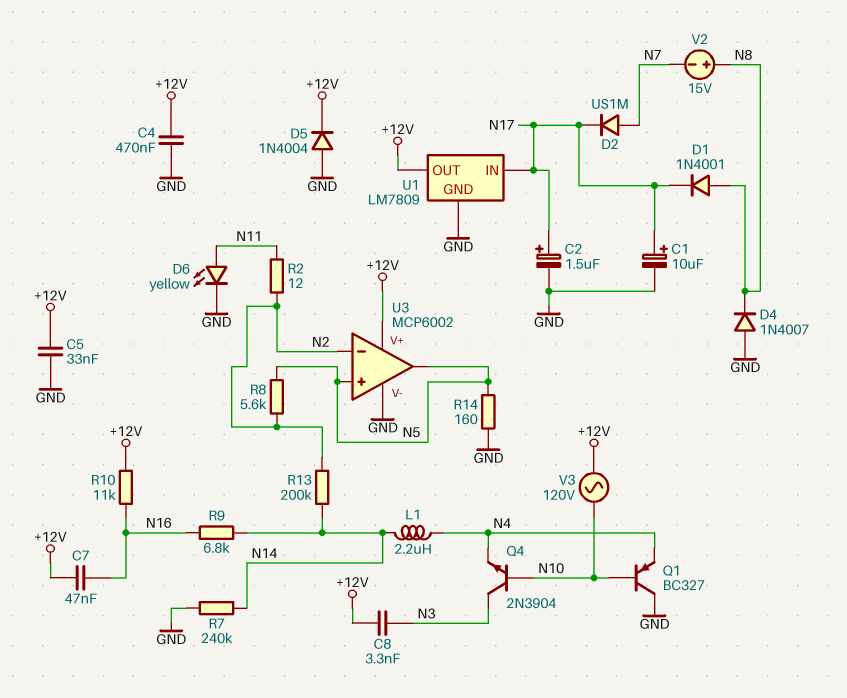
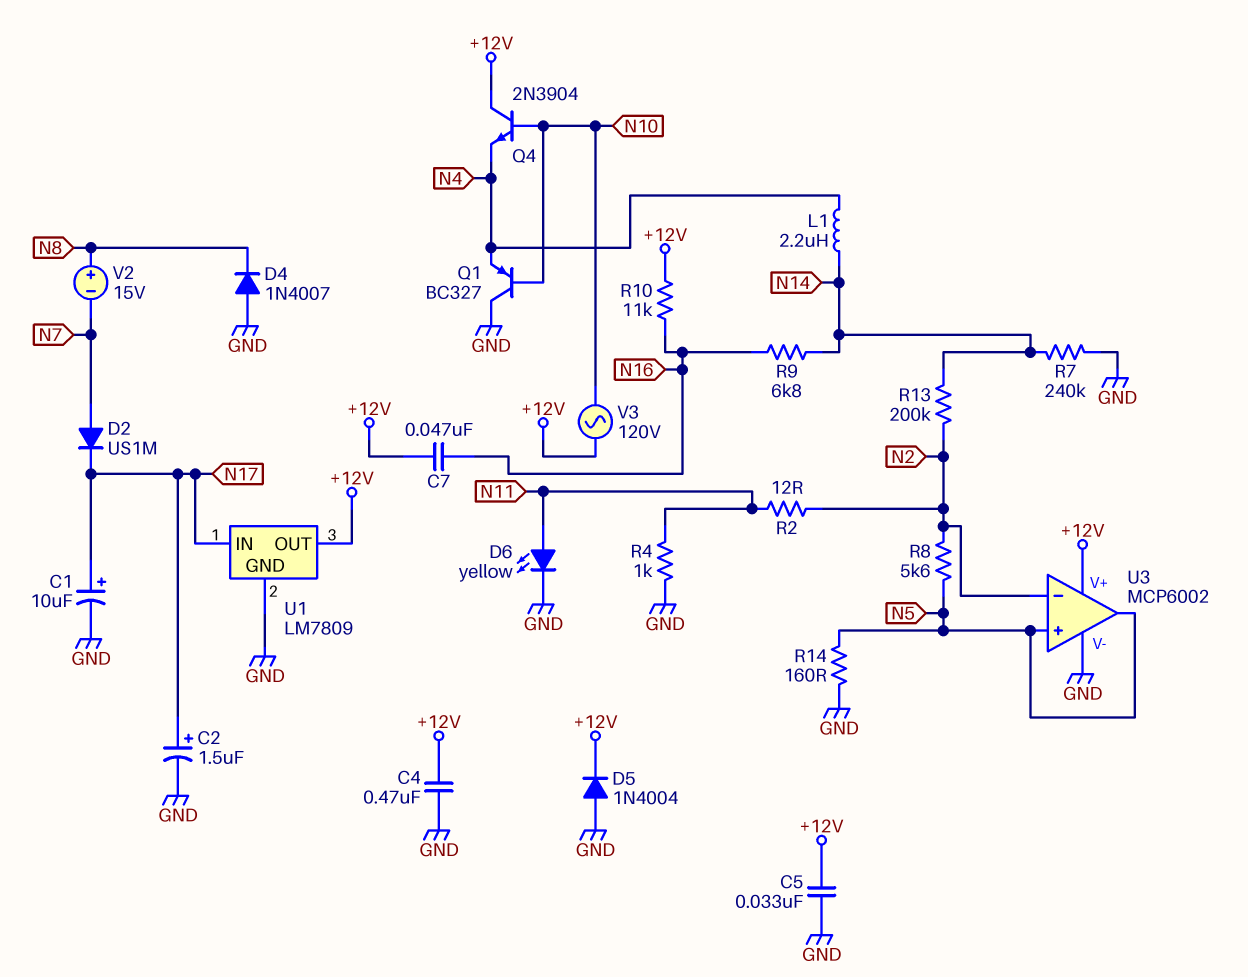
C8: 3.3nF (+12V, N3) -> none
D1: diode 1N4001 (A N8, K N17) -> none
Q4: NPN 2N3904 (B N10, C N3, E N4) -> NPN 2N3904 (B N10, C +12V, E N4)
R4: none -> 1k (GND, N11)

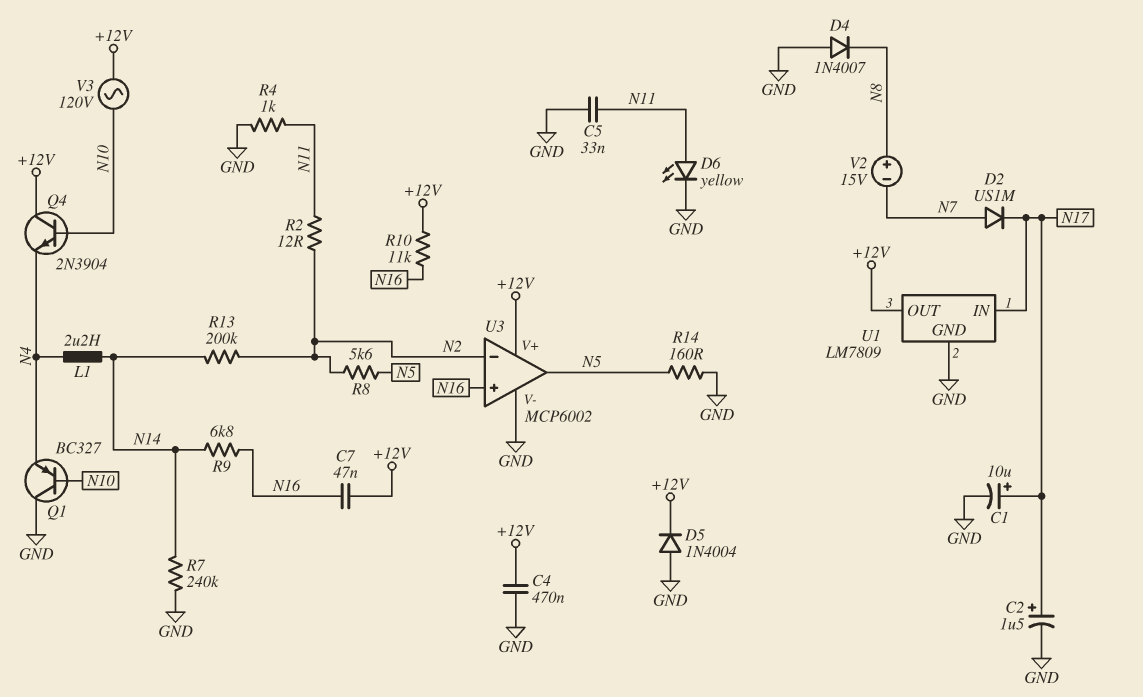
C5: 33nF (+12V, GND) -> 33nF (GND, N11)
U3 pin in+: N5 -> N16

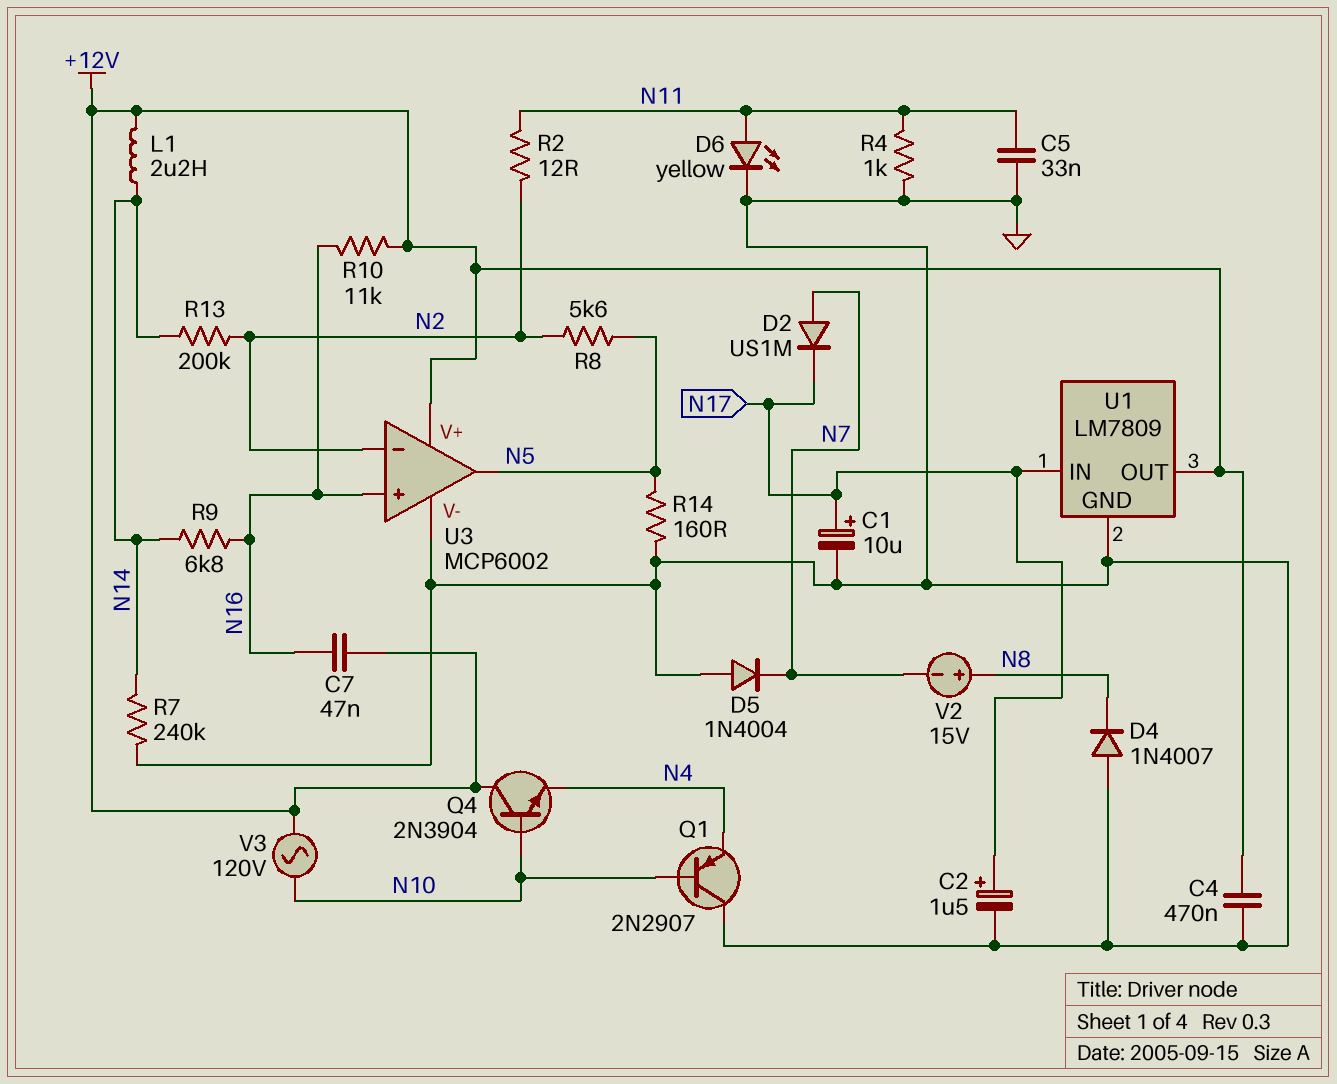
D5: diode 1N4004 (A GND, K +12V) -> diode 1N4004 (A GND, K N7)
L1: 2.2uH (N4, N14) -> 2.2uH (+12V, N14)
Q1: PNP BC327 (B N10, C GND, E N4) -> PNP 2N2907 (B N10, C GND, E N4)

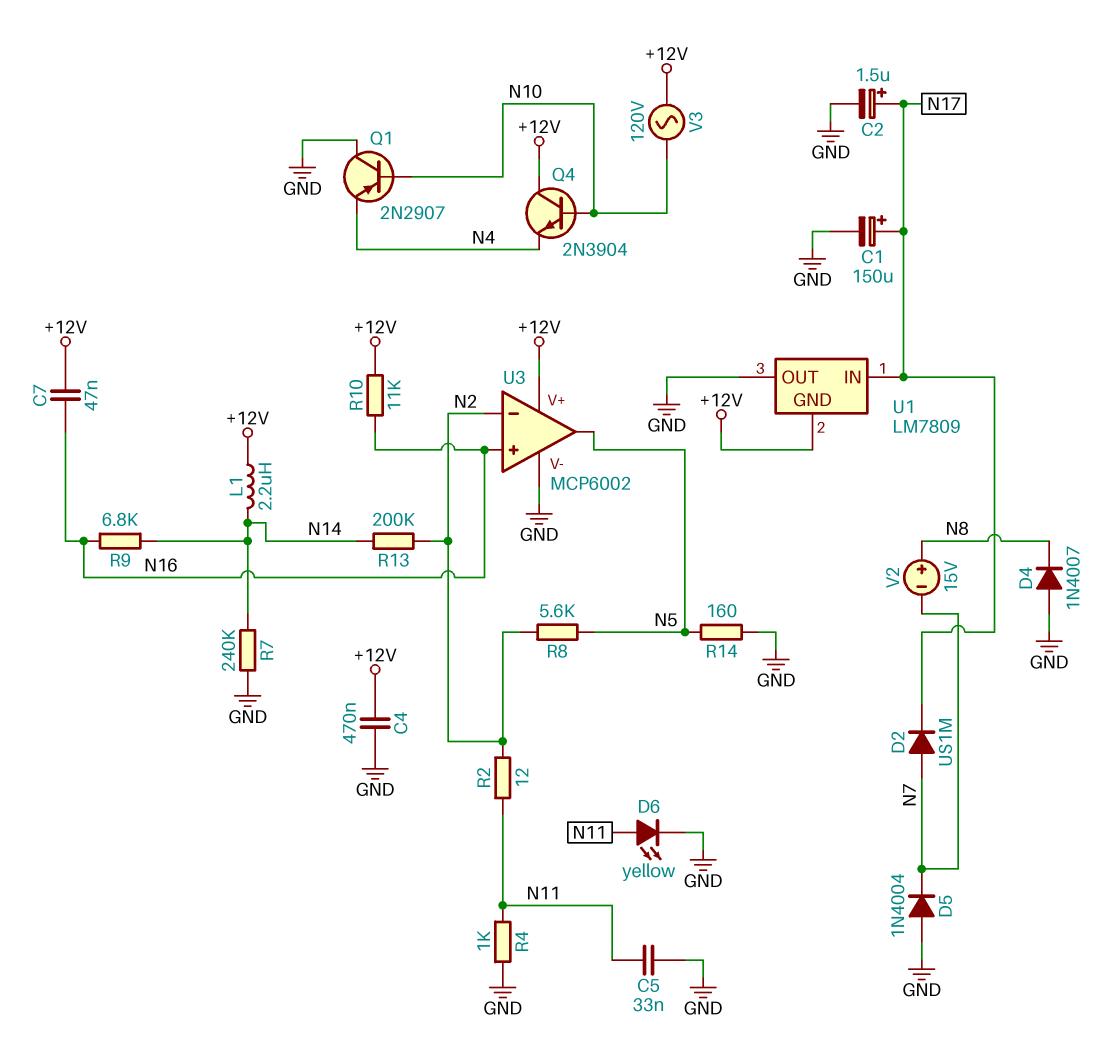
C1: 10uF (plus N17, minus GND) -> 150uF (plus N17, minus GND)
U1 pin GND: GND -> +12V
U1 pin OUT: +12V -> GND

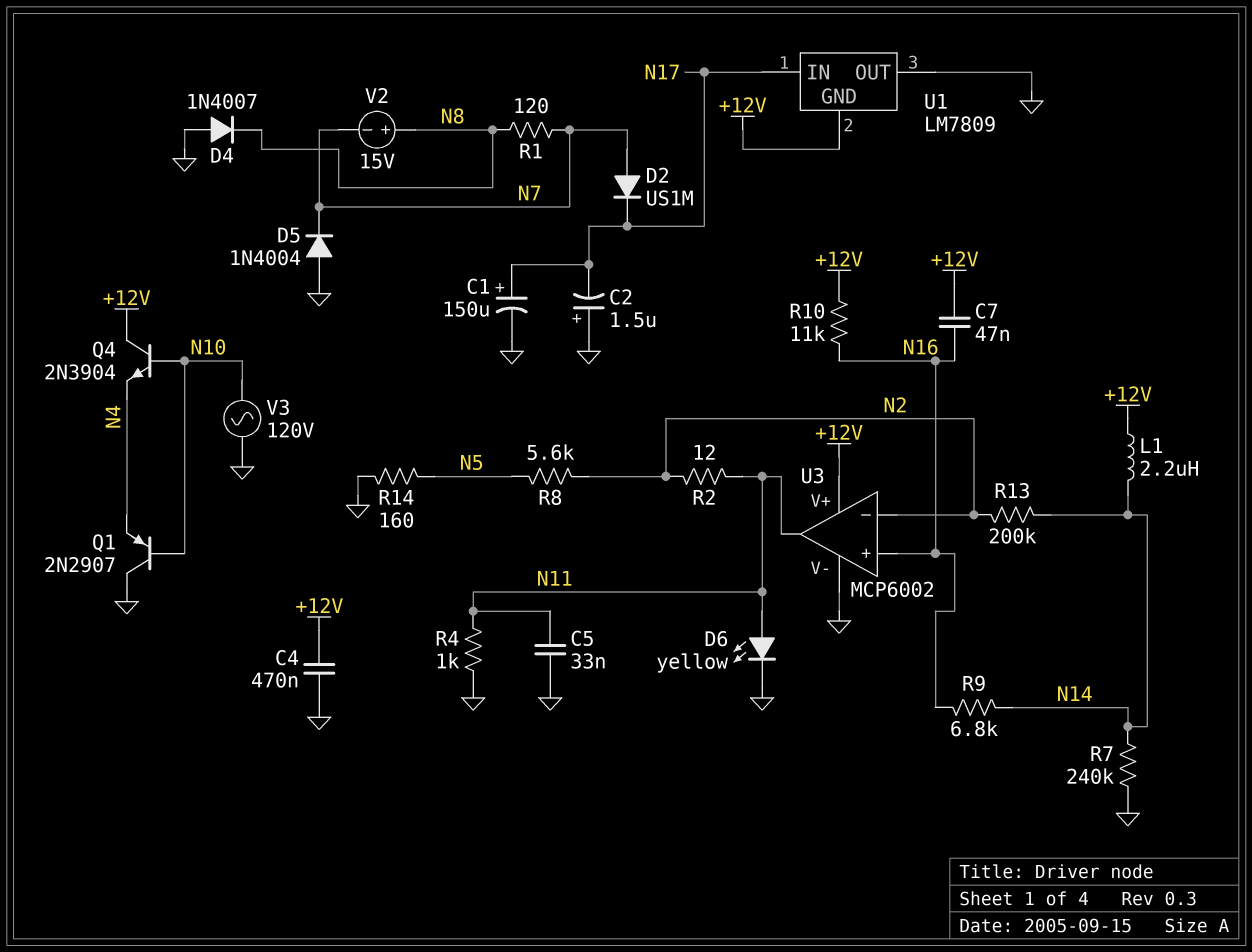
C2: 1.5uF (plus N17, minus GND) -> 1.5uF (plus GND, minus N17)
R1: none -> 120 (N7, N8)
U3 pin out: N5 -> N11
V3: AC 120V (+12V, N10) -> AC 120V (GND, N10)

